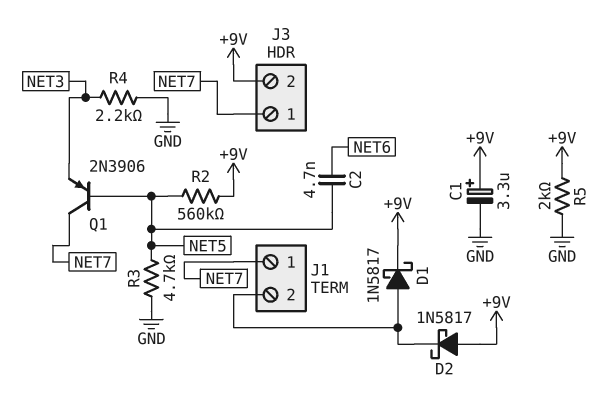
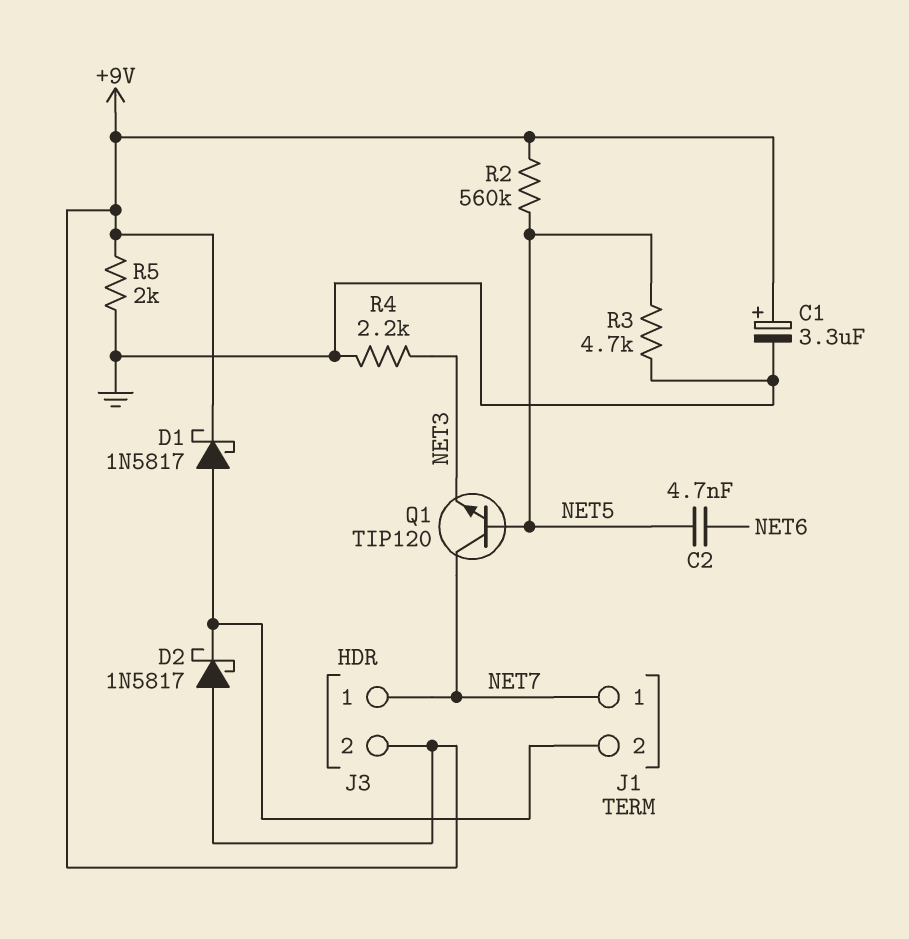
Q1: PNP 2N3906 (B NET5, C NET7, E NET3) -> NPN TIP120 (B NET5, C NET7, E NET3)

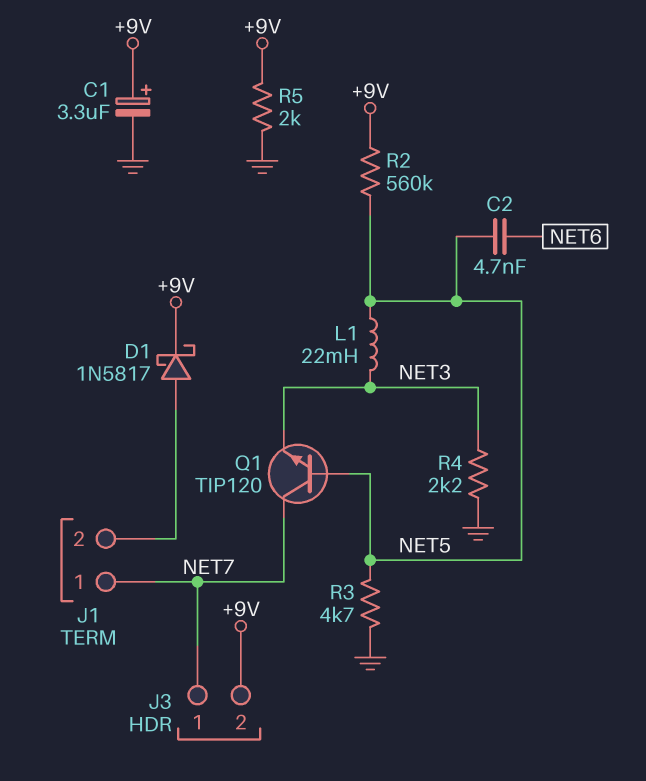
D2: schottky 1N5817 (A +9V, K J1/2) -> none
L1: none -> 22mH (NET3, NET5)

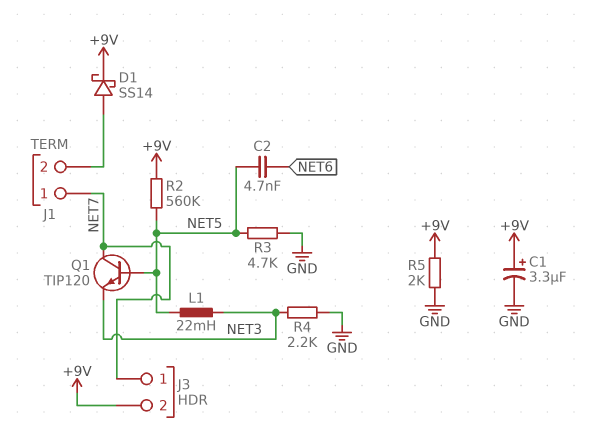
D1: schottky 1N5817 (A J1/2, K +9V) -> schottky SS14 (A J1/2, K +9V)

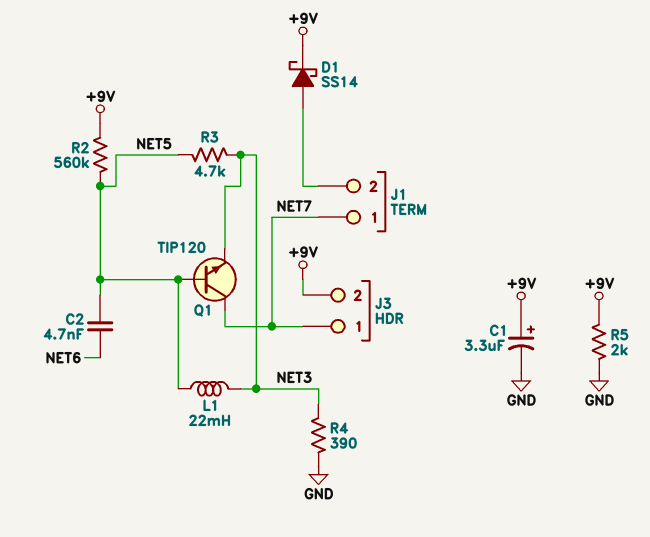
R3: 4.7k (GND, NET5) -> 4.7k (NET3, NET5)
R4: 2.2k (GND, NET3) -> 390 (GND, NET3)

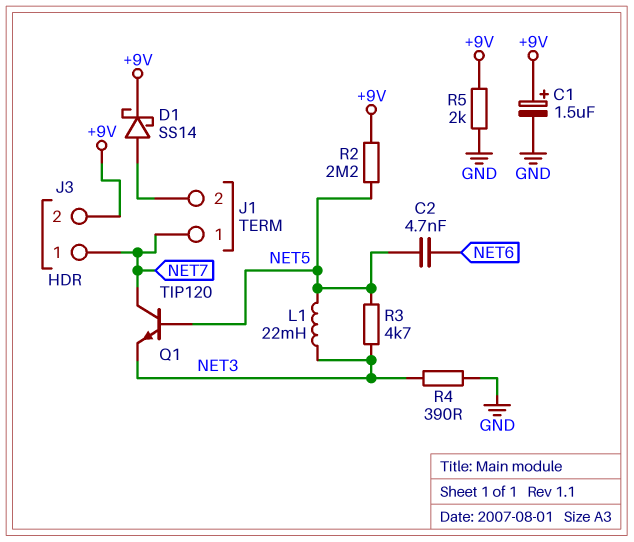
C1: 3.3uF (plus +9V, minus GND) -> 1.5uF (plus +9V, minus GND)
R2: 560k (+9V, NET5) -> 2.2M (+9V, NET5)

